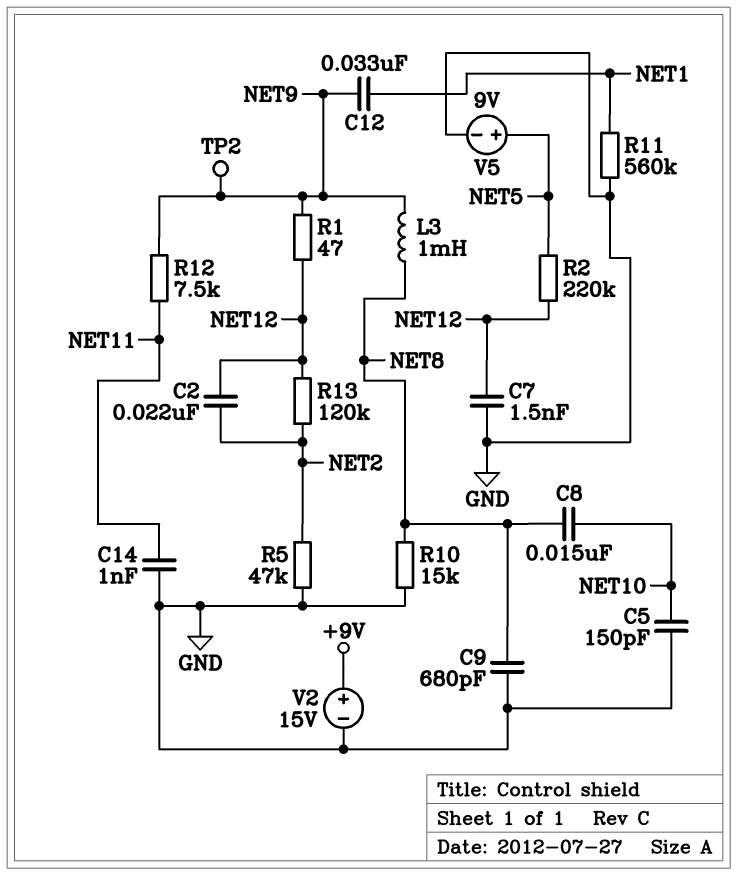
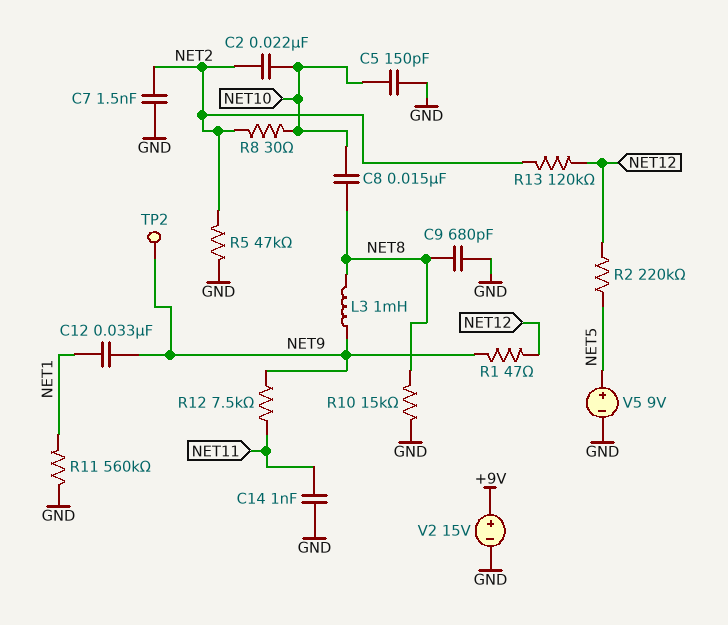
C2: 22nF (NET2, NET12) -> 22nF (NET2, NET10)
C7: 1.5nF (GND, NET12) -> 1.5nF (GND, NET2)
R8: none -> 30 (NET2, NET10)

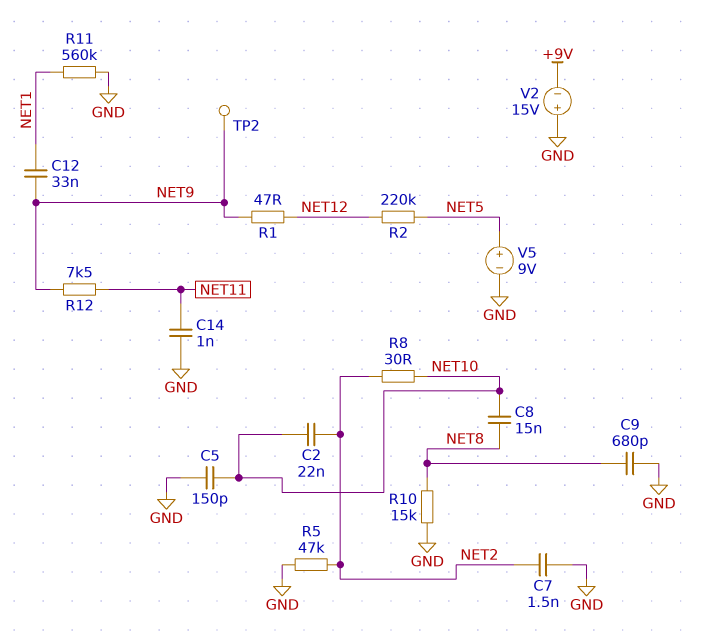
L3: 1mH (NET8, NET9) -> none
R13: 120k (NET2, NET12) -> none
V2: 15V (plus +9V, minus GND) -> 15V (plus GND, minus +9V)

